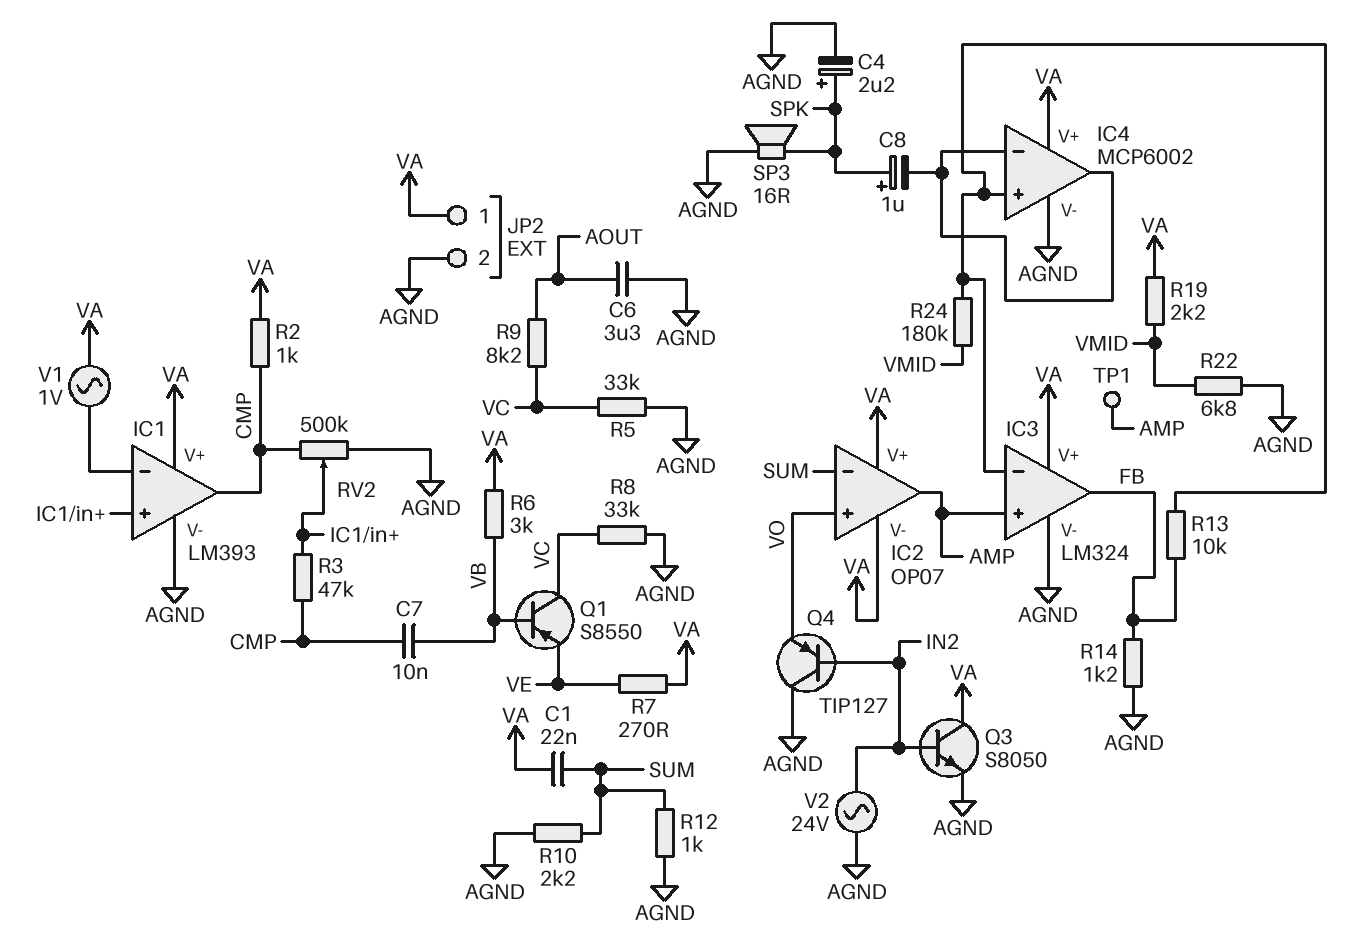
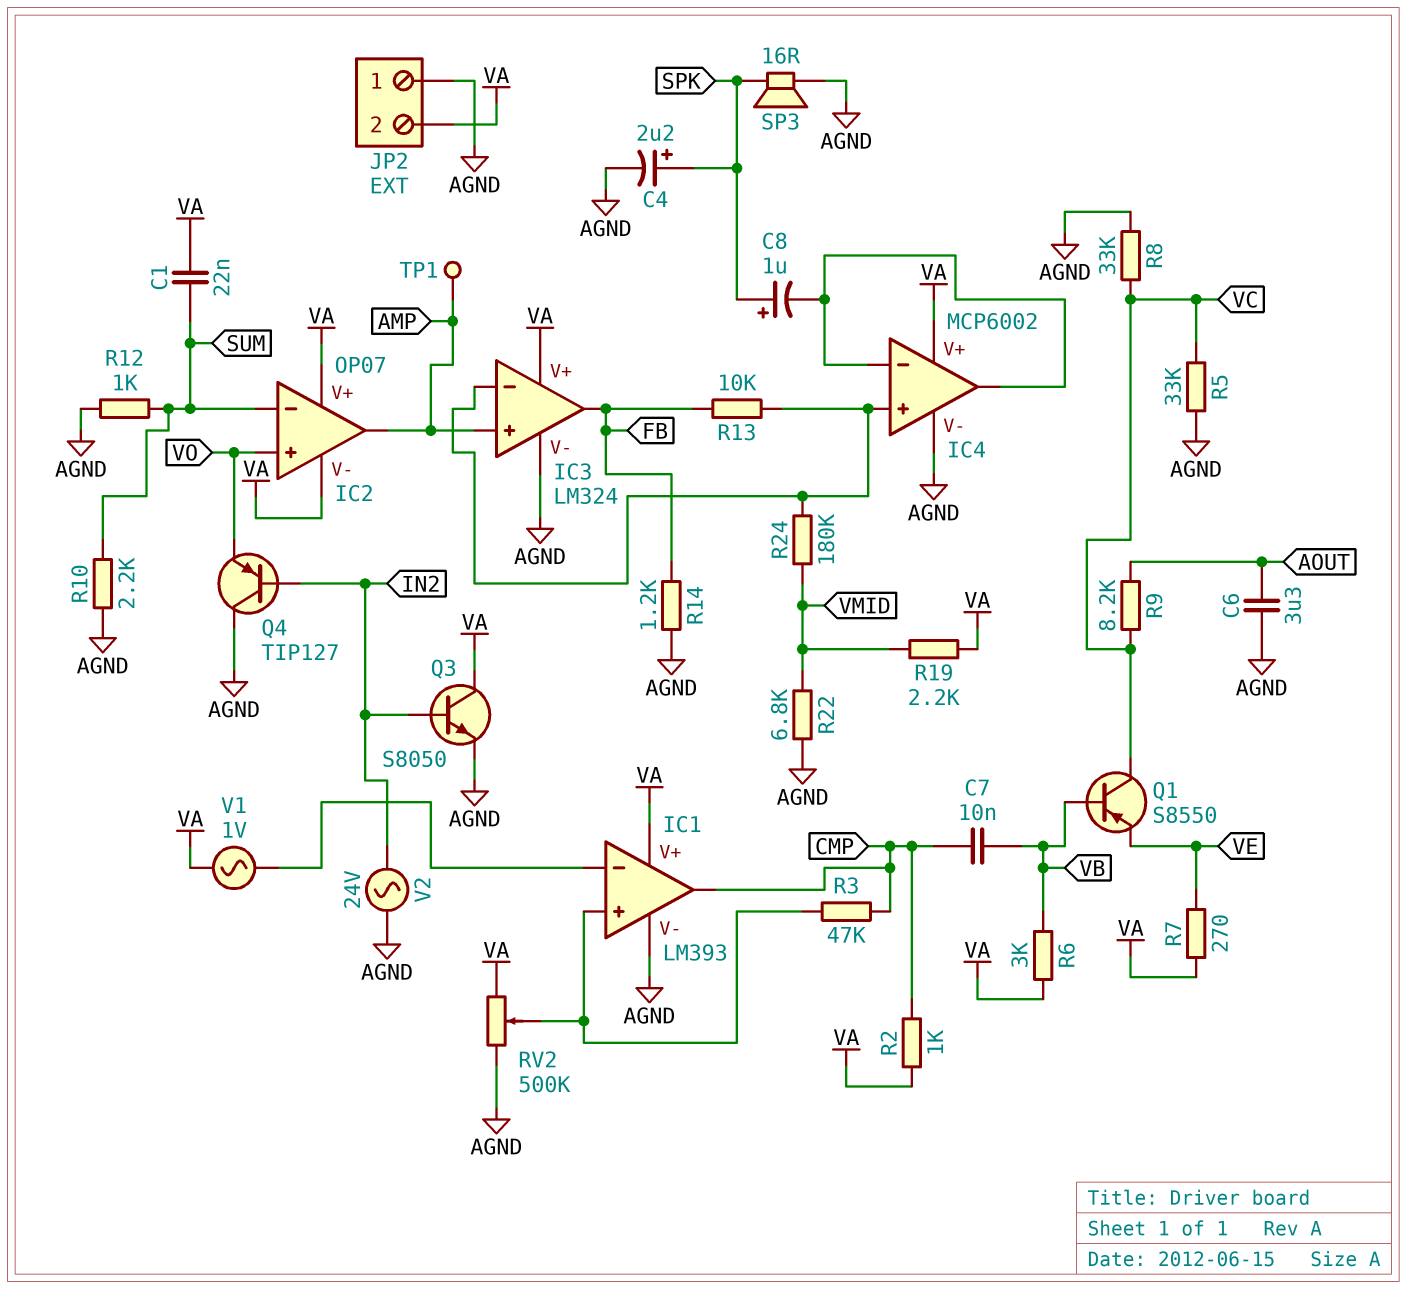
JP2 pin 1: VA -> AGND
JP2 pin 2: AGND -> VA
RV2: 500k (AGND, CMP, wiper IC1/in+) -> 500k (AGND, VA, wiper IC1/in+)

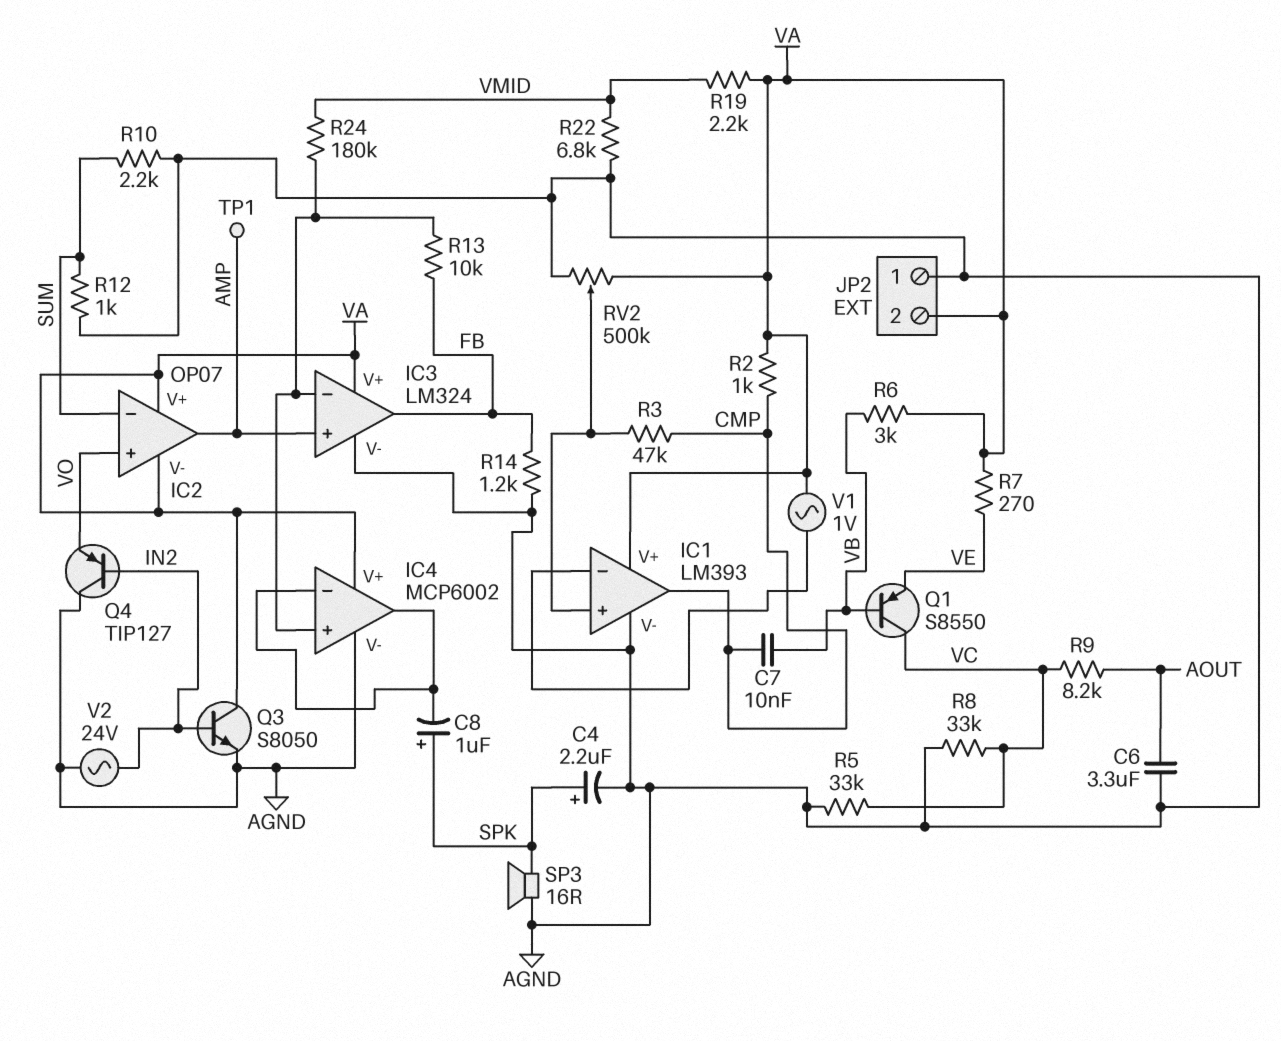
C1: 22nF (SUM, VA) -> none

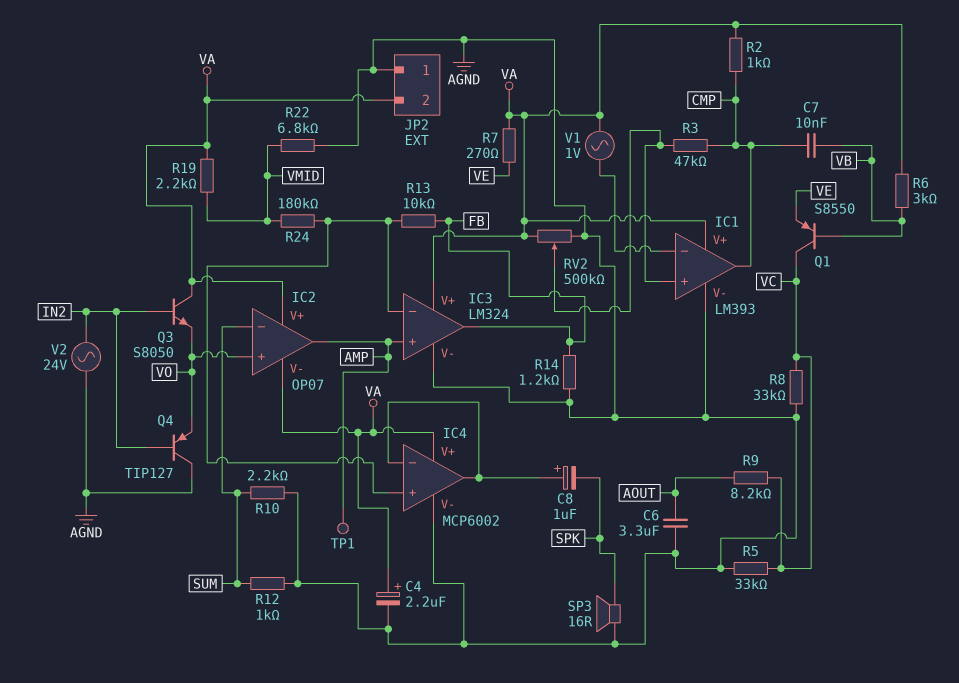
C4: 2.2uF (plus SPK, minus AGND) -> 2.2uF (plus VA, minus AGND)
C8: 1uF (plus SPK, minus IC4/in-) -> 1uF (plus IC4/in-, minus SPK)
Q3: NPN S8050 (B IN2, C VA, E AGND) -> NPN S8050 (B IN2, C VA, E VO)

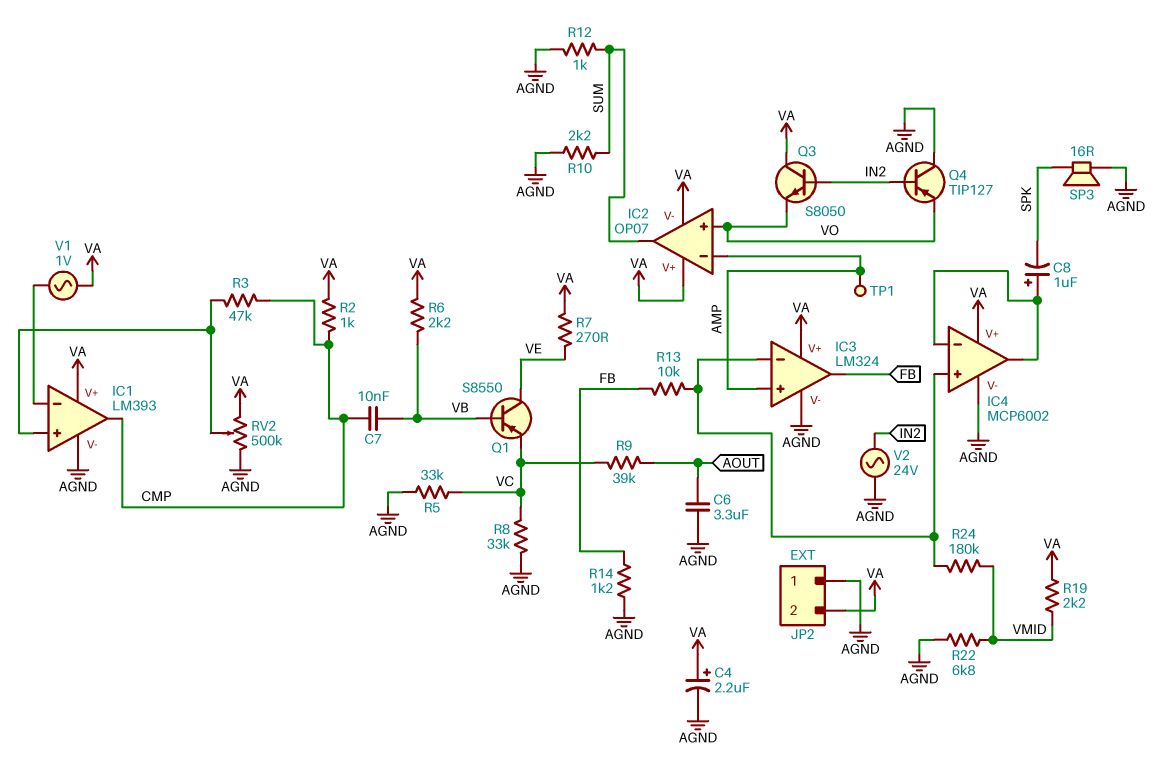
IC2 pin in-: SUM -> AMP
IC2 pin out: AMP -> SUM
Q1: PNP S8550 (B VB, C VC, E VE) -> PNP S8550 (B VB, C VE, E VC)
R6: 3k (VA, VB) -> 2.2k (VA, VB)
R9: 8.2k (AOUT, VC) -> 39k (AOUT, VC)

